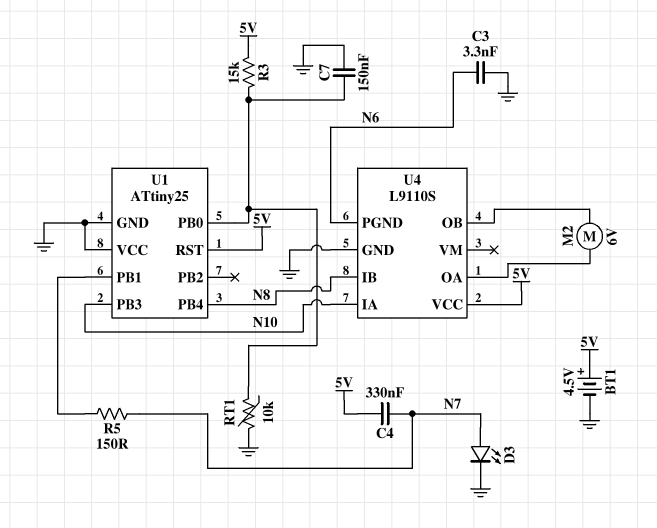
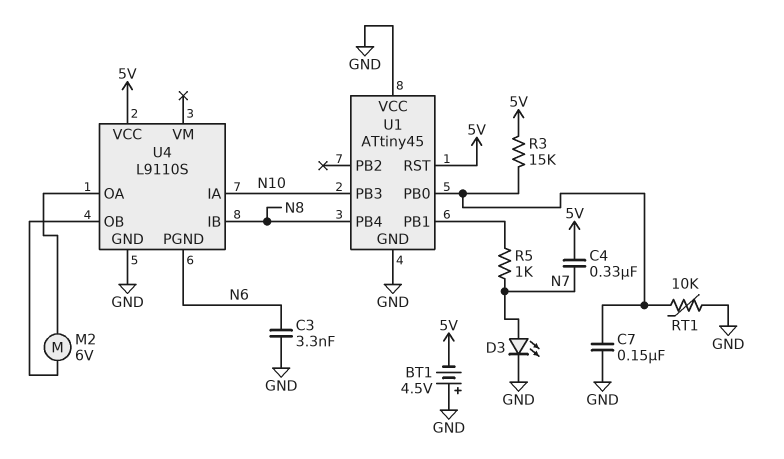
BT1: 4.5V (plus 5V, minus GND) -> 4.5V (plus GND, minus 5V)
R5: 150 (N7, U1/PB1) -> 1k (N7, U1/PB1)
U1: ATtiny25 -> ATtiny45

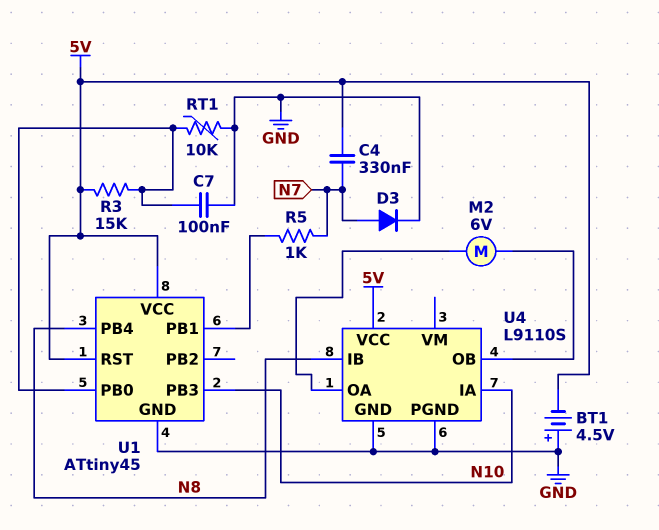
C3: 3.3nF (GND, N6) -> none
C7: 150nF (GND, U1/PB0) -> 100nF (GND, U1/PB0)
D3: LED (A N7, K GND) -> diode (A N7, K GND)
U1 pin VCC: GND -> 5V
U4 pin PGND: N6 -> GND

